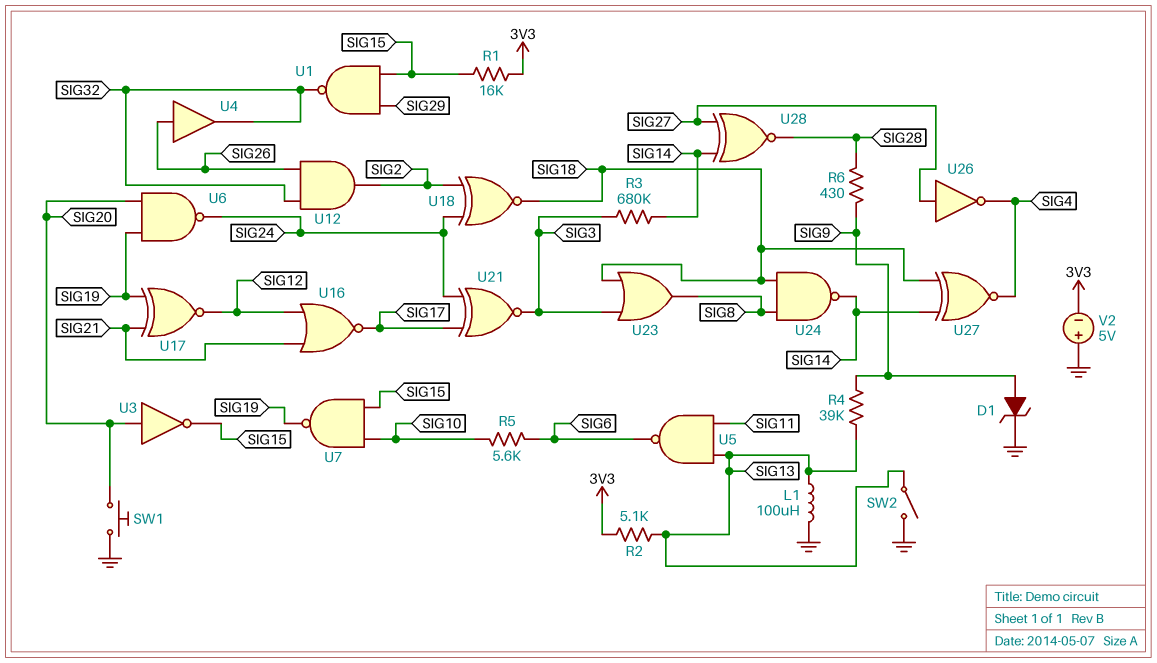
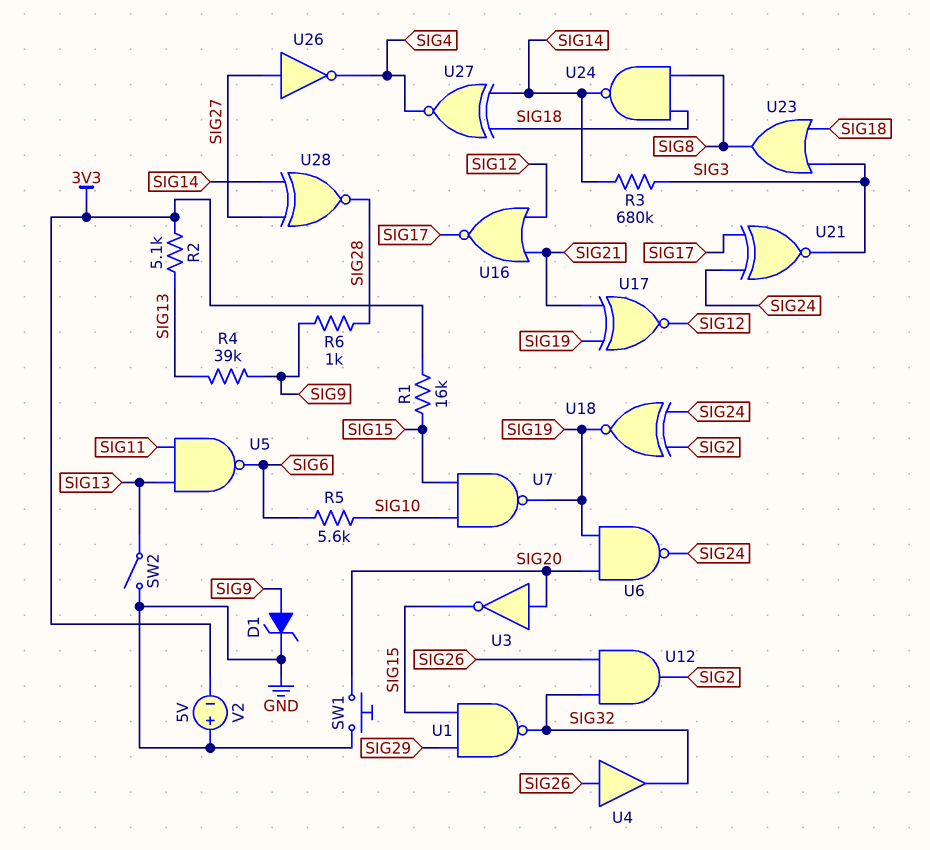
L1: 100uH (GND, SIG13) -> none
R6: 430 (SIG9, SIG28) -> 1k (SIG9, SIG28)
U18: XNOR (in SIG2, in SIG24, out SIG18) -> XNOR (in SIG2, in SIG24, out SIG19)

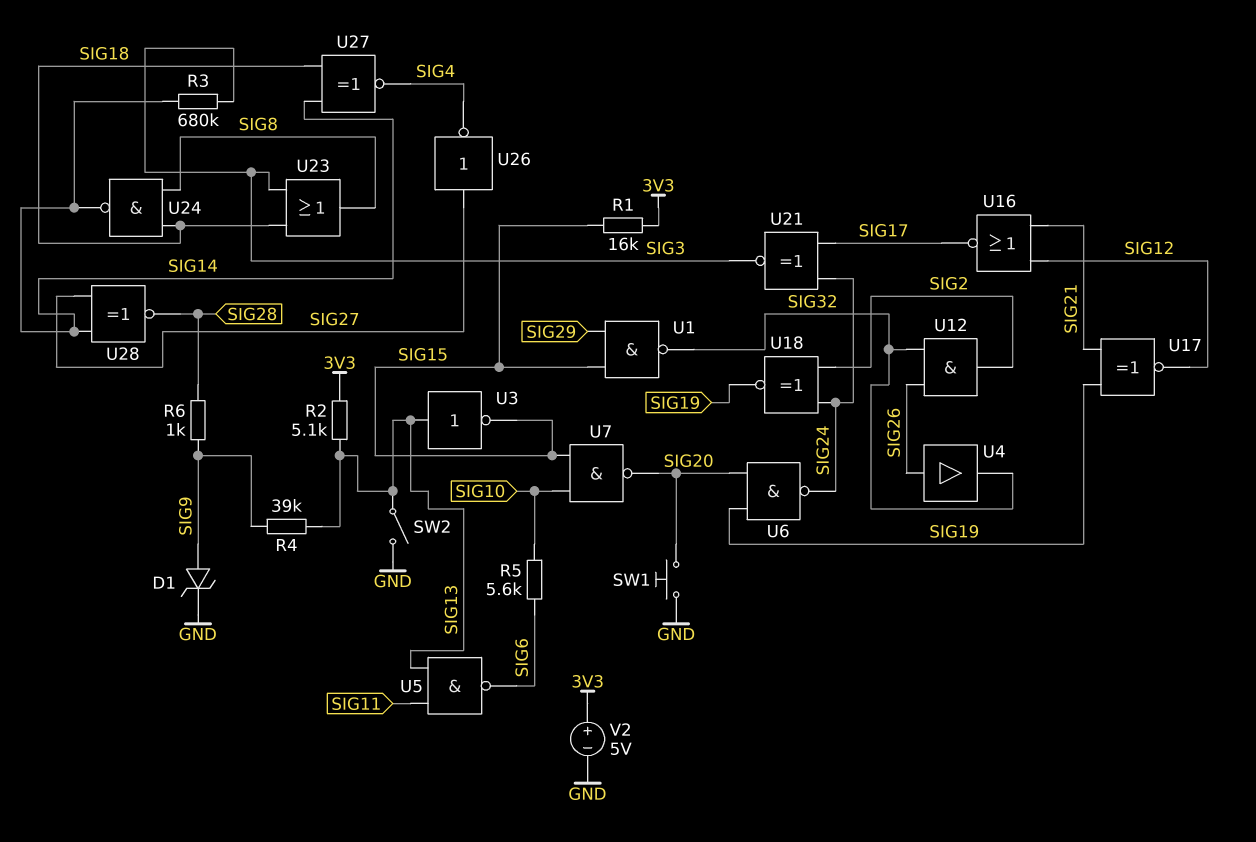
U3: NOT (in SIG20, out SIG15) -> NOT (in SIG13, out SIG15)
U7: NAND (in SIG10, in SIG15, out SIG19) -> NAND (in SIG10, in SIG15, out SIG20)
V2: 5V (plus GND, minus 3V3) -> 5V (plus 3V3, minus GND)

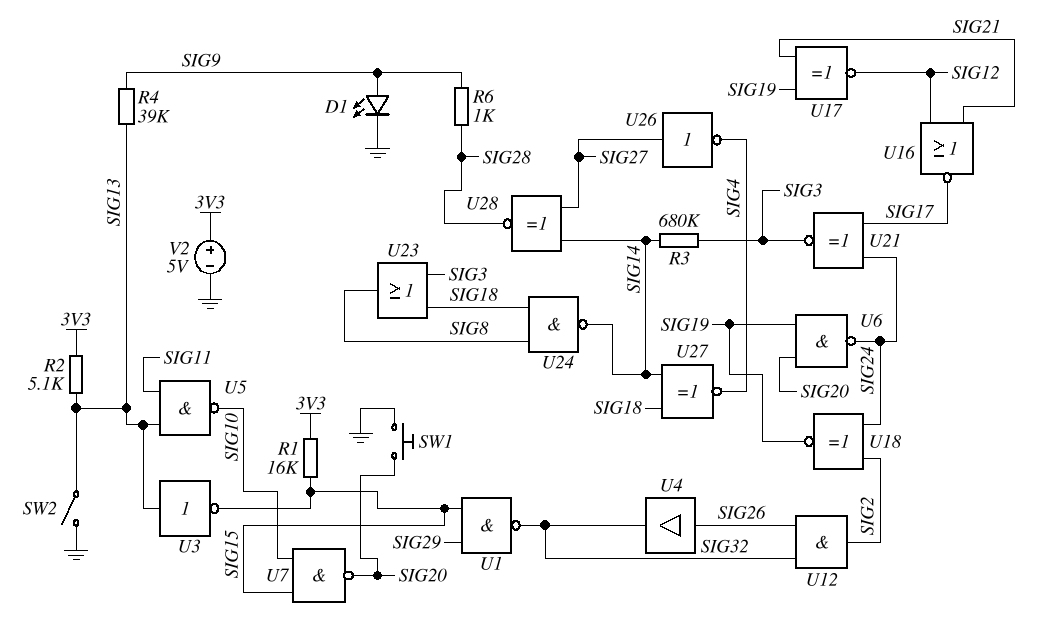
D1: zener (A SIG9, K GND) -> LED (A SIG9, K GND)
R5: 5.6k (SIG6, SIG10) -> none
U5: NAND (in SIG11, in SIG13, out SIG6) -> NAND (in SIG11, in SIG13, out SIG10)

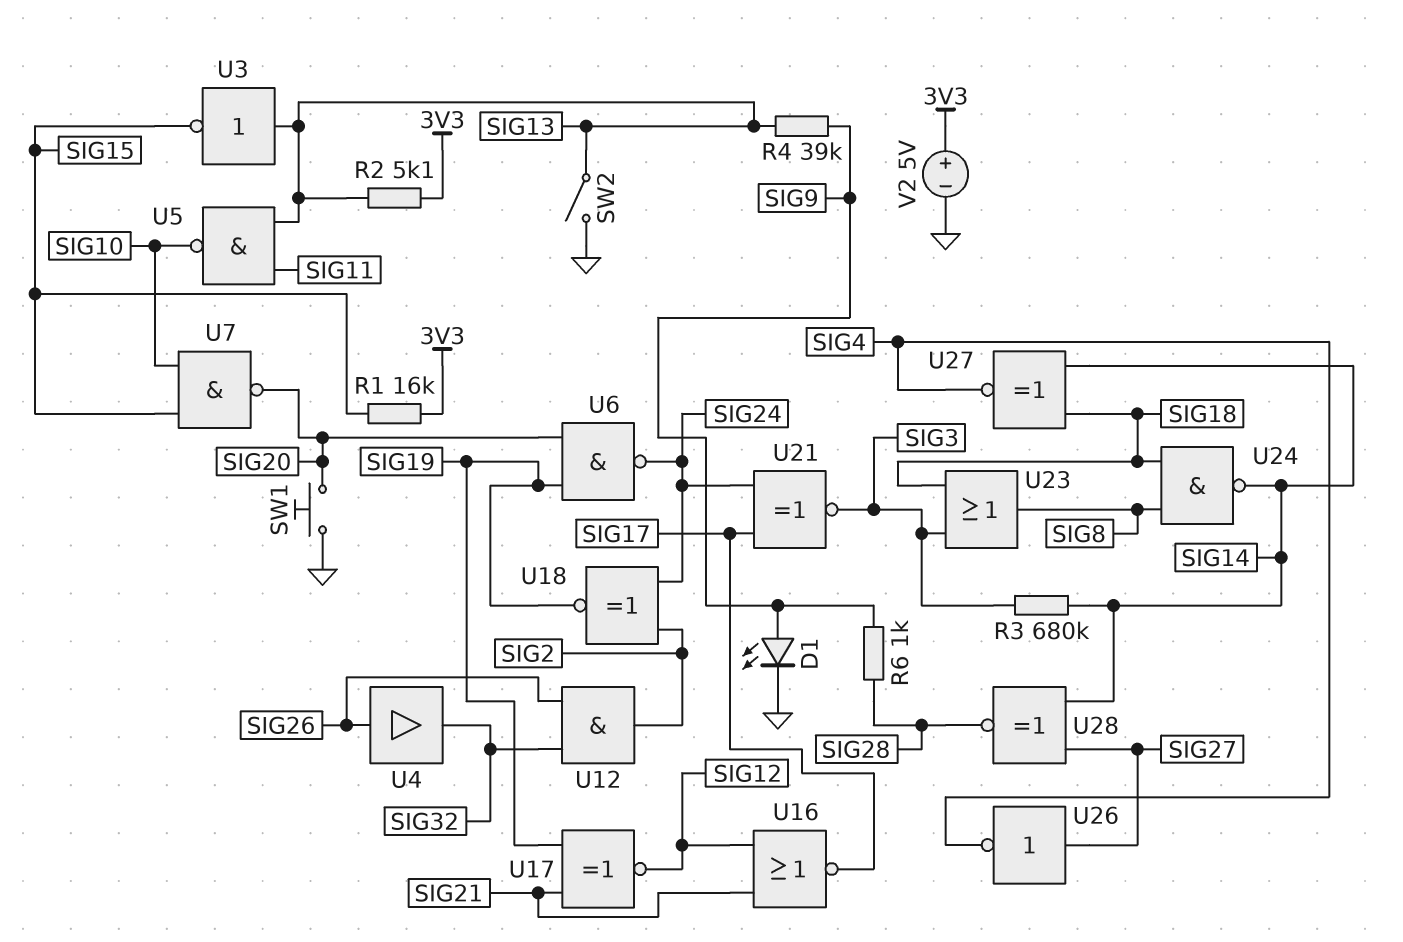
U1: NAND (in SIG15, in SIG29, out SIG32) -> none

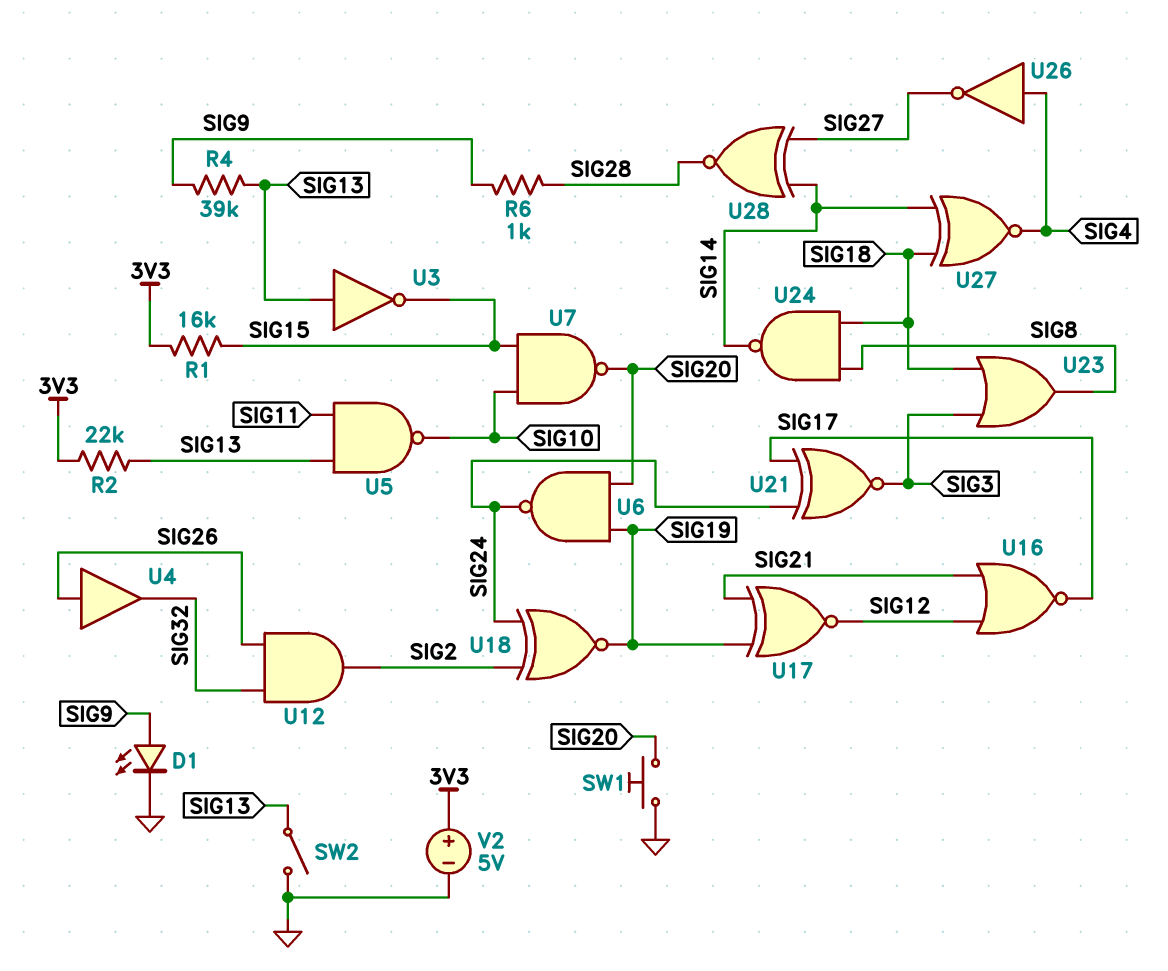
R2: 5.1k (3V3, SIG13) -> 22k (3V3, SIG13)
R3: 680k (SIG3, SIG14) -> none
U26: NOT (in SIG27, out SIG4) -> NOT (in SIG4, out SIG27)

